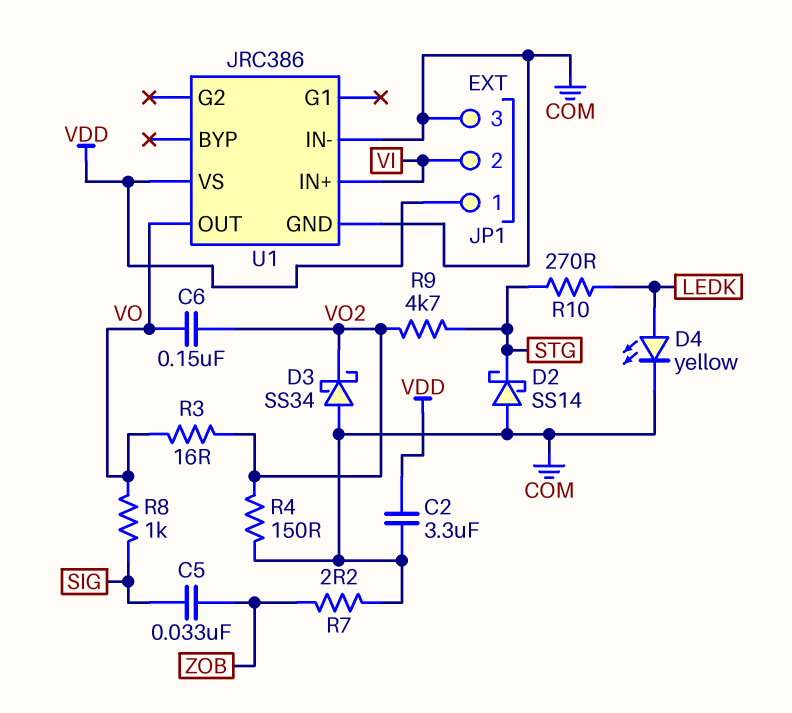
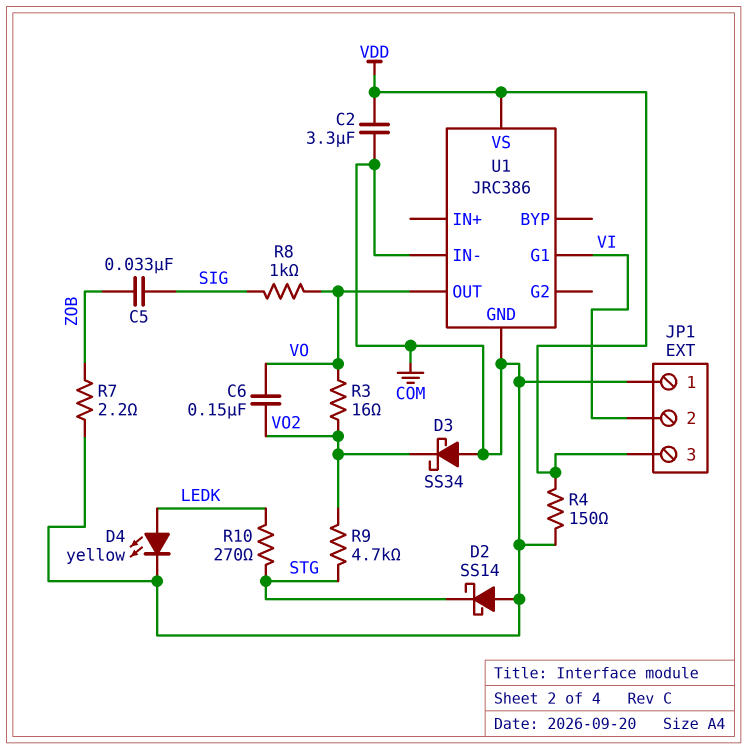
JP1 pin 1: VDD -> COM
JP1 pin 3: COM -> VDD
R4: 150 (COM, VO2) -> 150 (COM, VDD)
U1 pin G1: none -> VI
U1 pin IN+: VI -> none

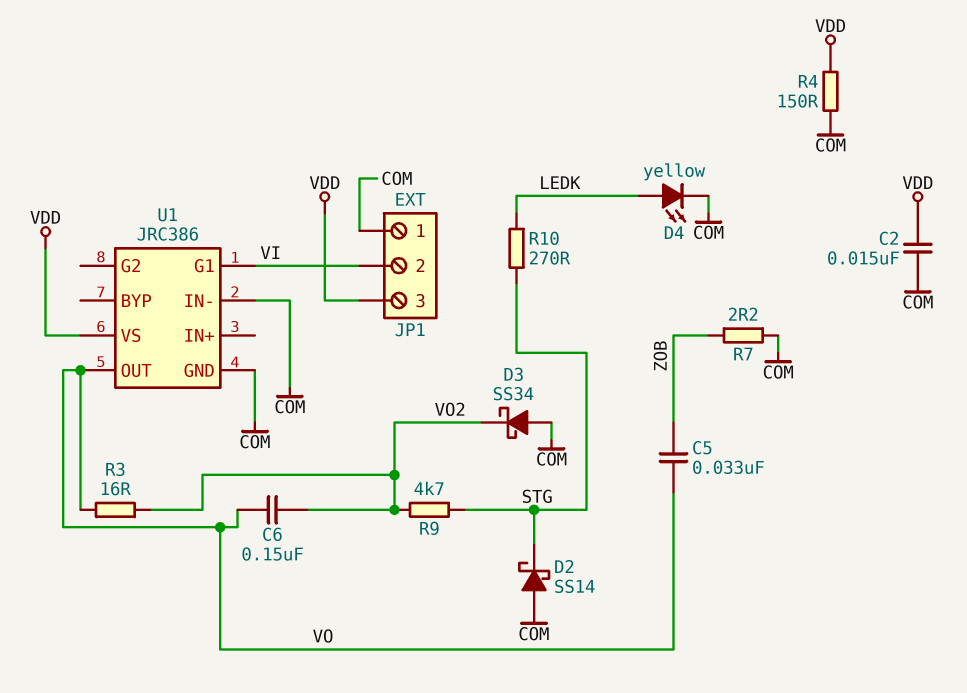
C2: 3.3uF (COM, VDD) -> 15nF (COM, VDD)
C5: 33nF (SIG, ZOB) -> 33nF (VO, ZOB)
R8: 1k (SIG, VO) -> none

